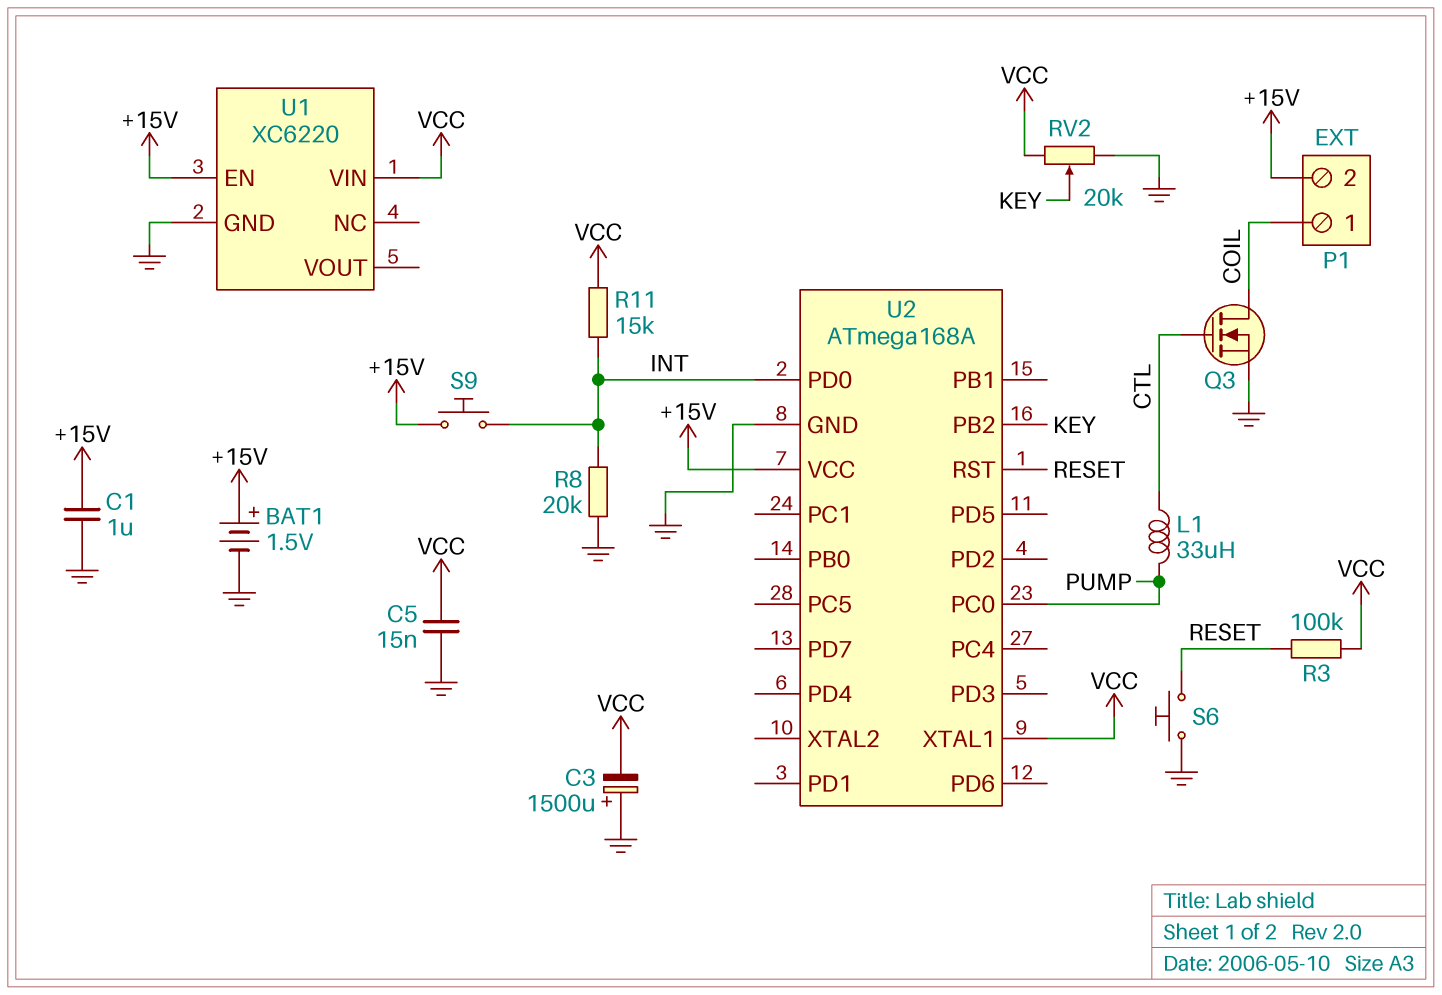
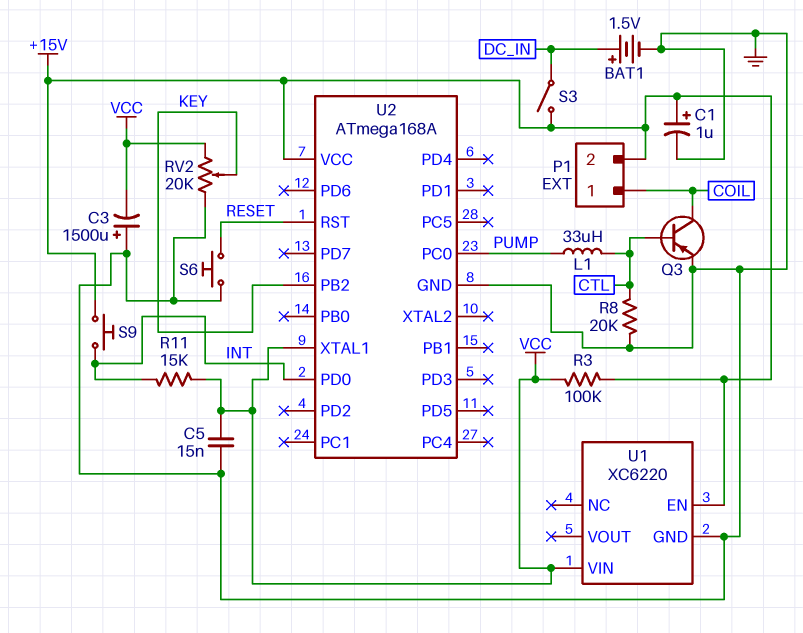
BAT1: 1.5V (plus +15V, minus GND) -> 1.5V (plus DC_IN, minus GND)
C1: 1uF (+15V, GND) -> 1uF (plus +15V, minus GND)
Q3: NMOS (G CTL, D COIL, S GND) -> PNP (B CTL, C COIL, E GND)
R3: 100k (RESET, VCC) -> 100k (+15V, VCC)
R8: 20k (GND, INT) -> 20k (CTL, GND)
S3: none -> switch (+15V, DC_IN)

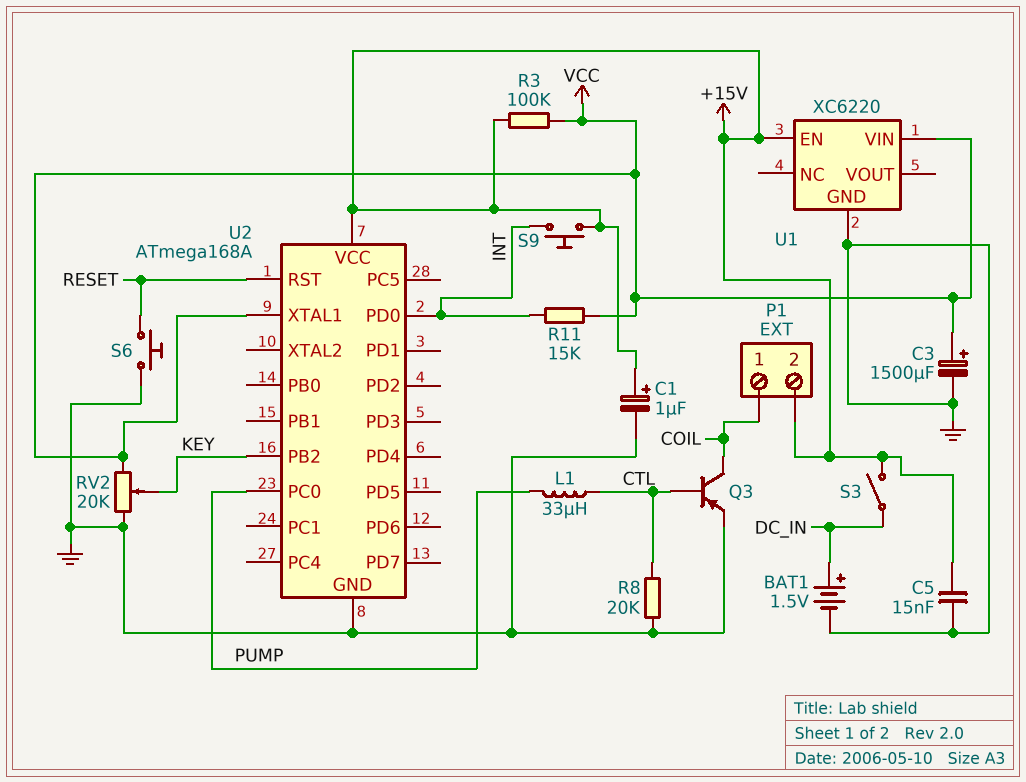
C3: 1500uF (plus GND, minus VCC) -> 1500uF (plus VCC, minus GND)
C5: 15nF (GND, VCC) -> 15nF (+15V, GND)

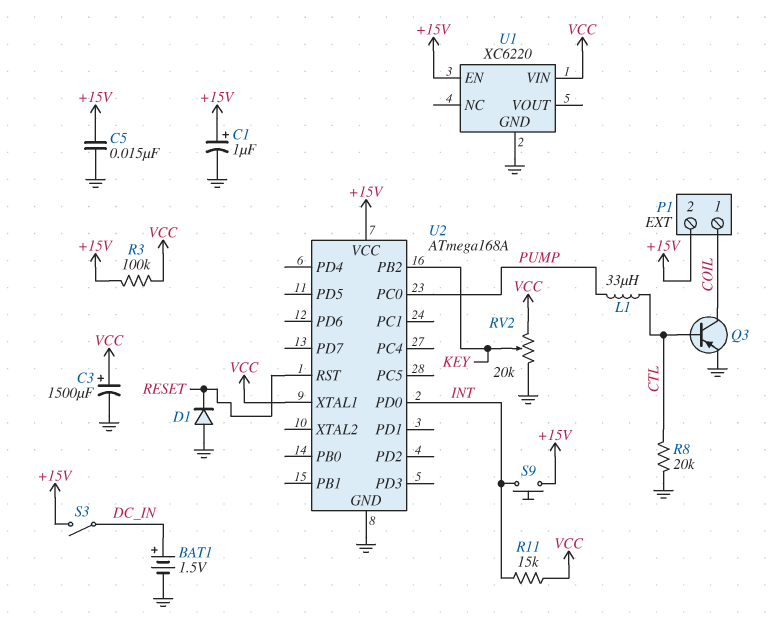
D1: none -> diode (A GND, K RESET)
S6: button (GND, RESET) -> none

